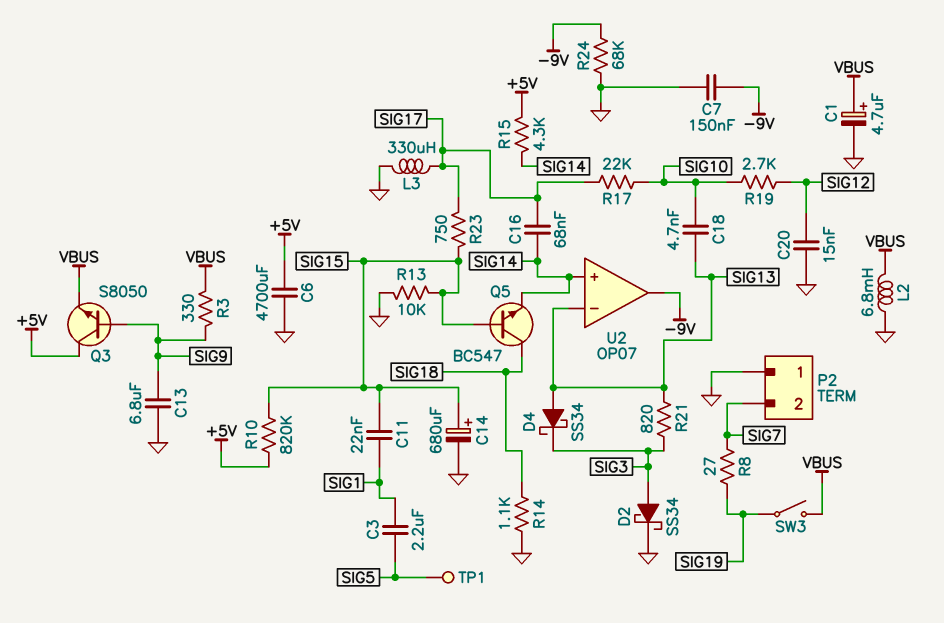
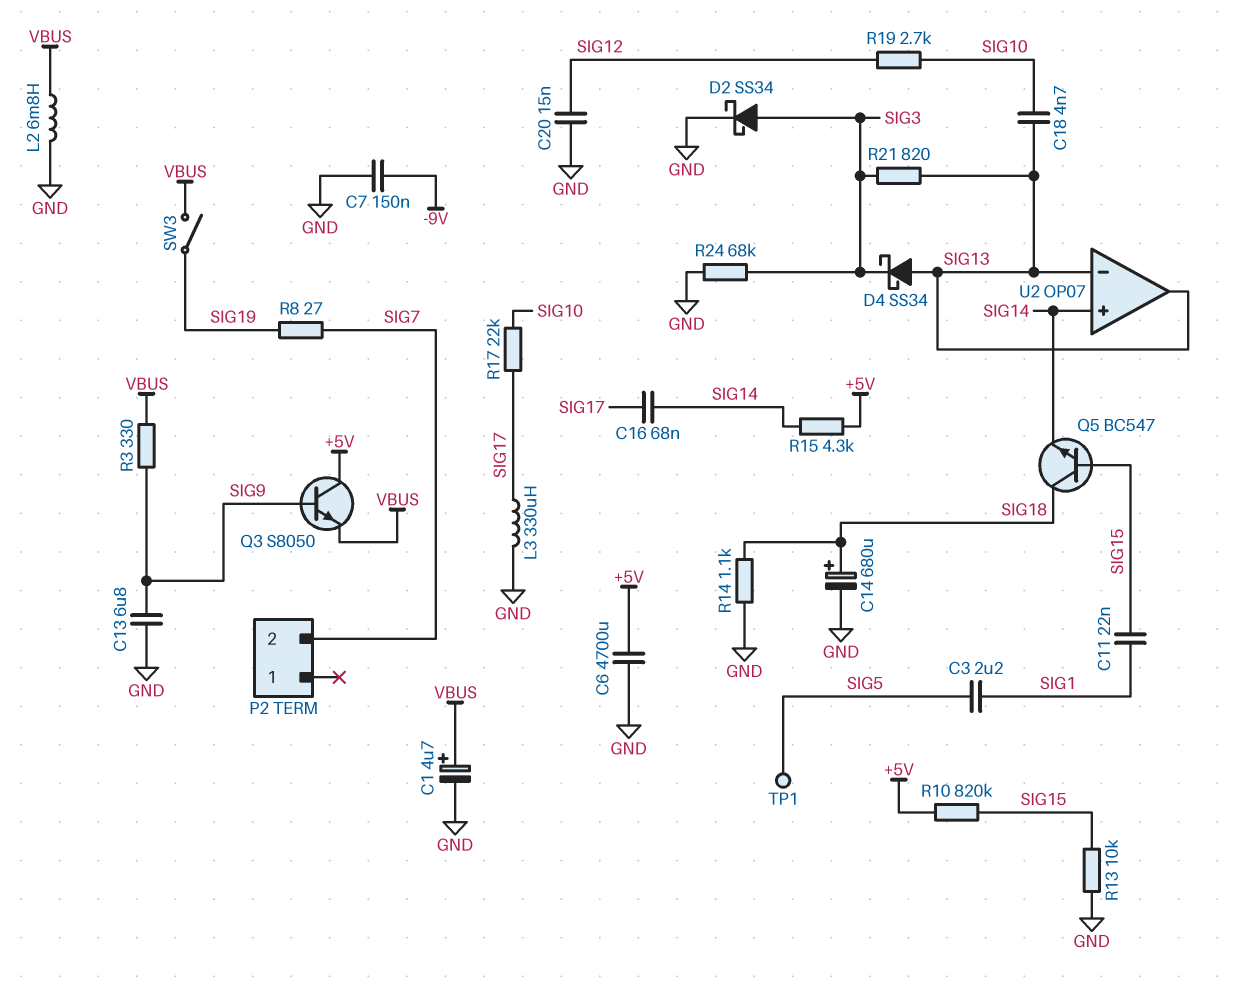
C14: 680uF (plus SIG15, minus GND) -> 680uF (plus SIG18, minus GND)
P2 pin 1: GND -> none
R23: 750 (SIG15, SIG17) -> none
R24: 68k (-9V, GND) -> 68k (GND, SIG3)
U2 pin out: -9V -> SIG13

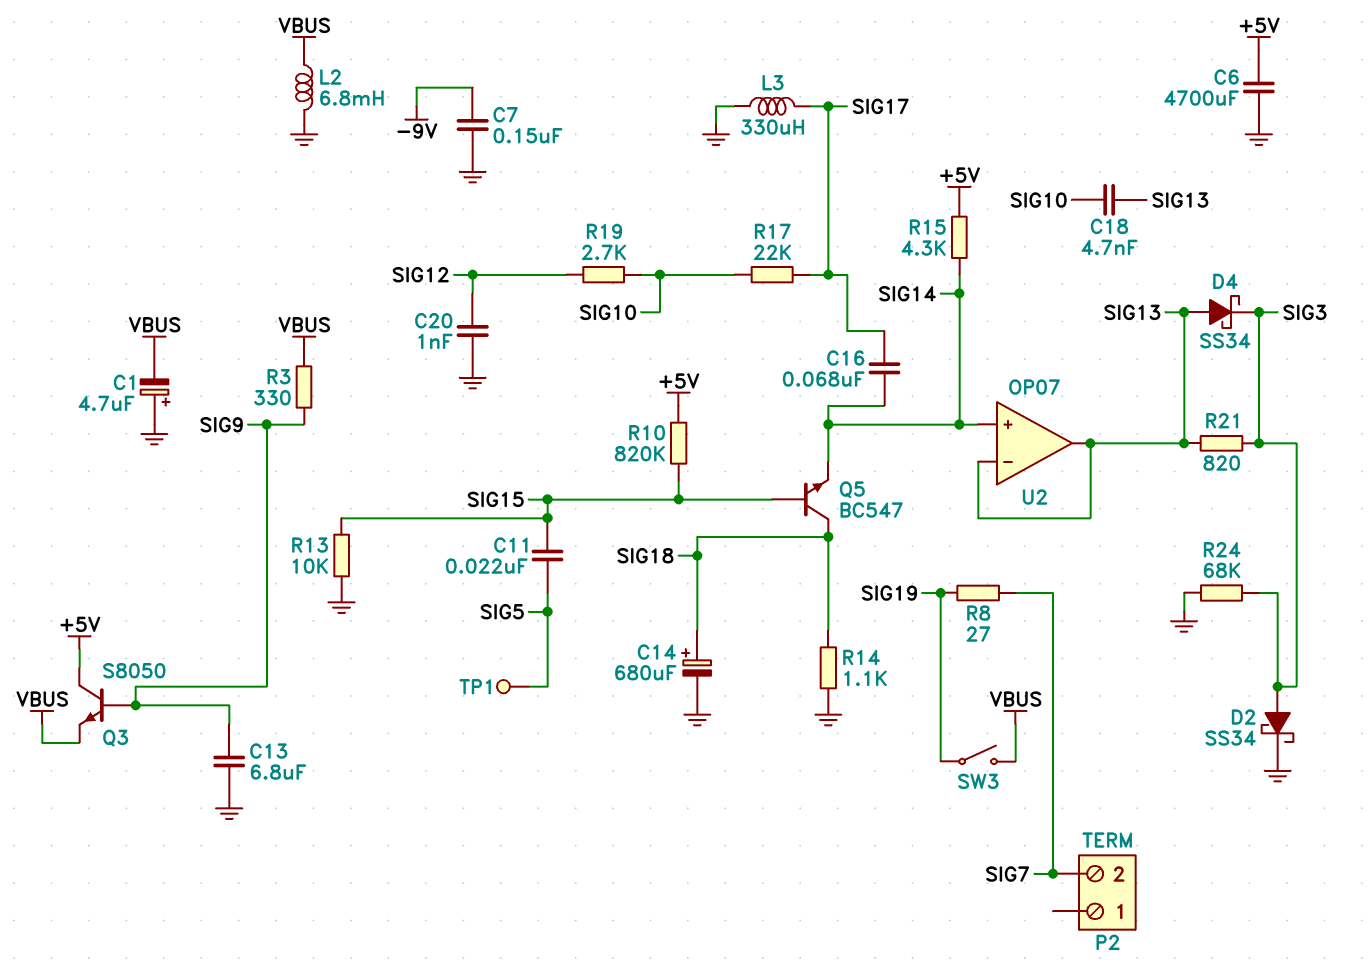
C1: 4.7uF (plus VBUS, minus GND) -> 4.7uF (plus GND, minus VBUS)
C3: 2.2uF (SIG1, SIG5) -> none
C11: 22nF (SIG1, SIG15) -> 22nF (SIG5, SIG15)
C20: 15nF (GND, SIG12) -> 1nF (GND, SIG12)

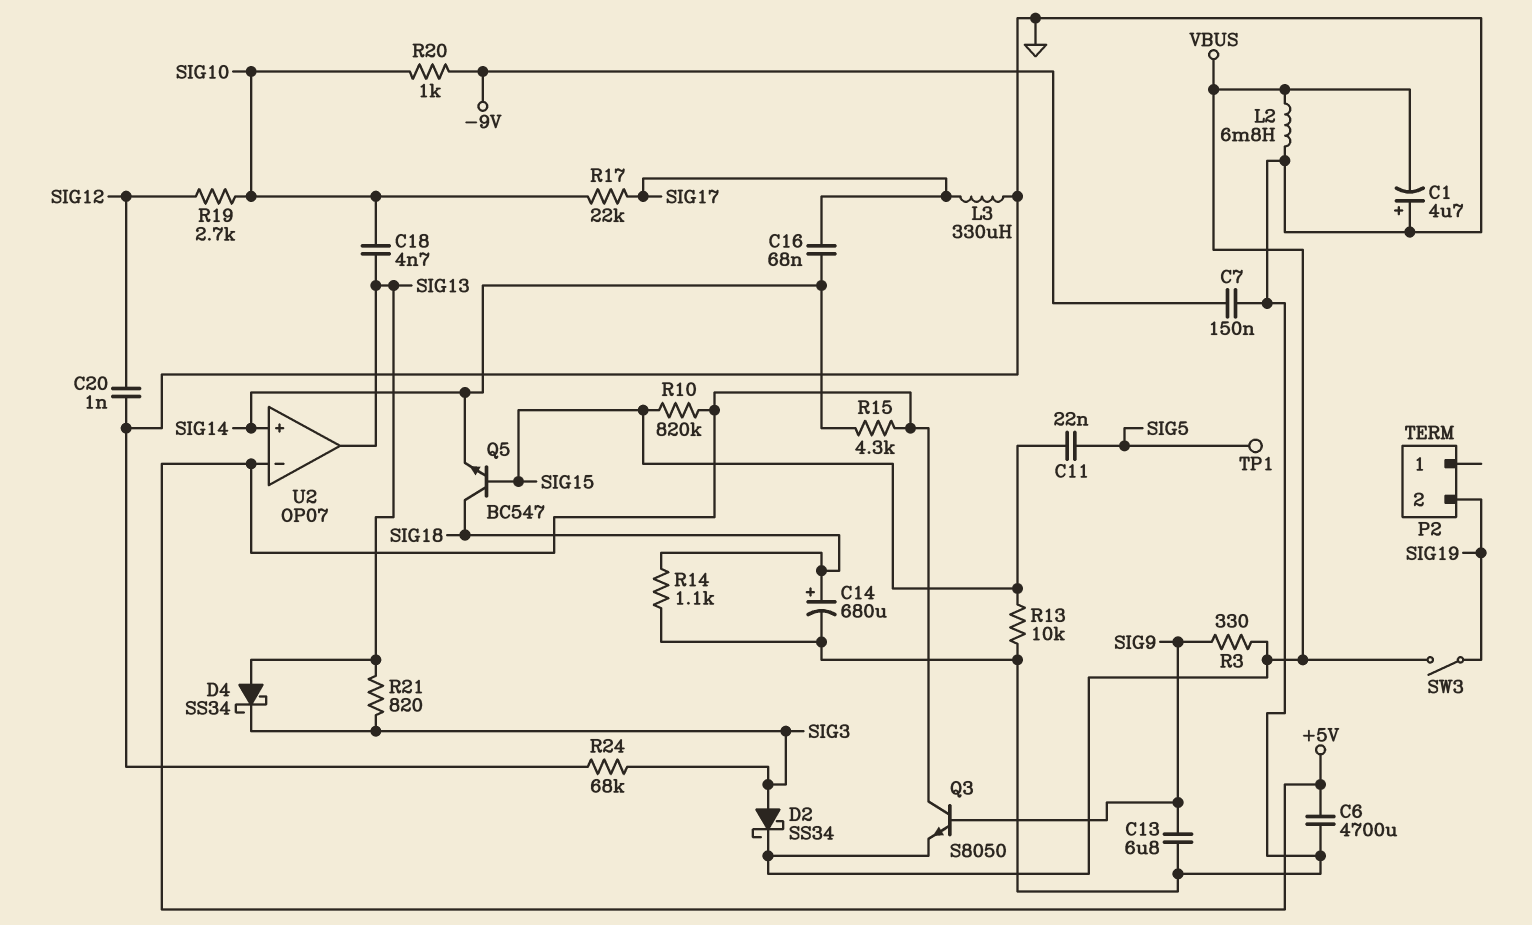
D2: schottky SS34 (A SIG3, K GND) -> schottky SS34 (A SIG3, K VBUS)
P2 pin 2: SIG7 -> SIG19
R8: 27 (SIG7, SIG19) -> none
R20: none -> 1k (-9V, SIG10)
U2 pin in-: SIG13 -> +5V

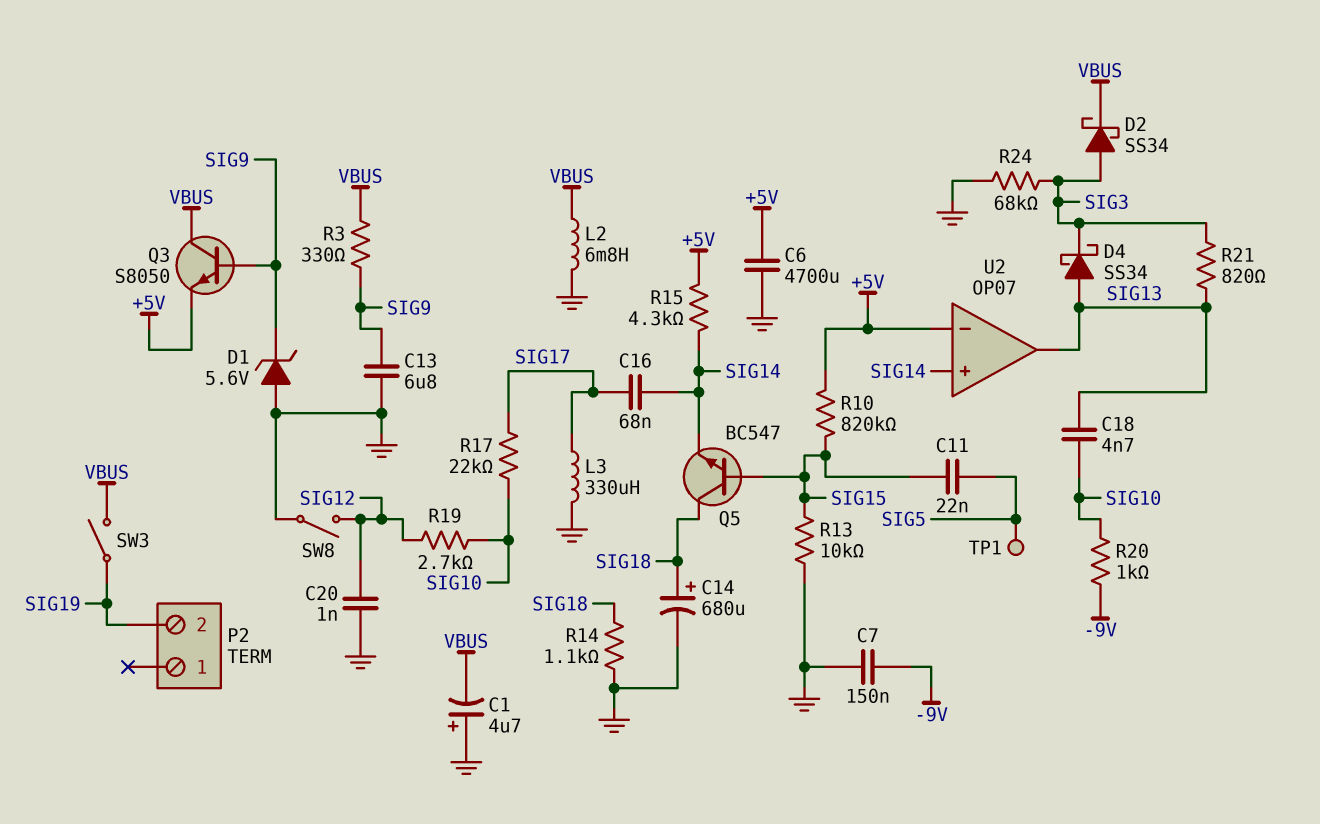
D1: none -> zener 5.6V (A GND, K SIG9)
Q3: NPN S8050 (B SIG9, C +5V, E VBUS) -> NPN S8050 (B SIG9, C VBUS, E +5V)
SW8: none -> switch (GND, SIG12)

